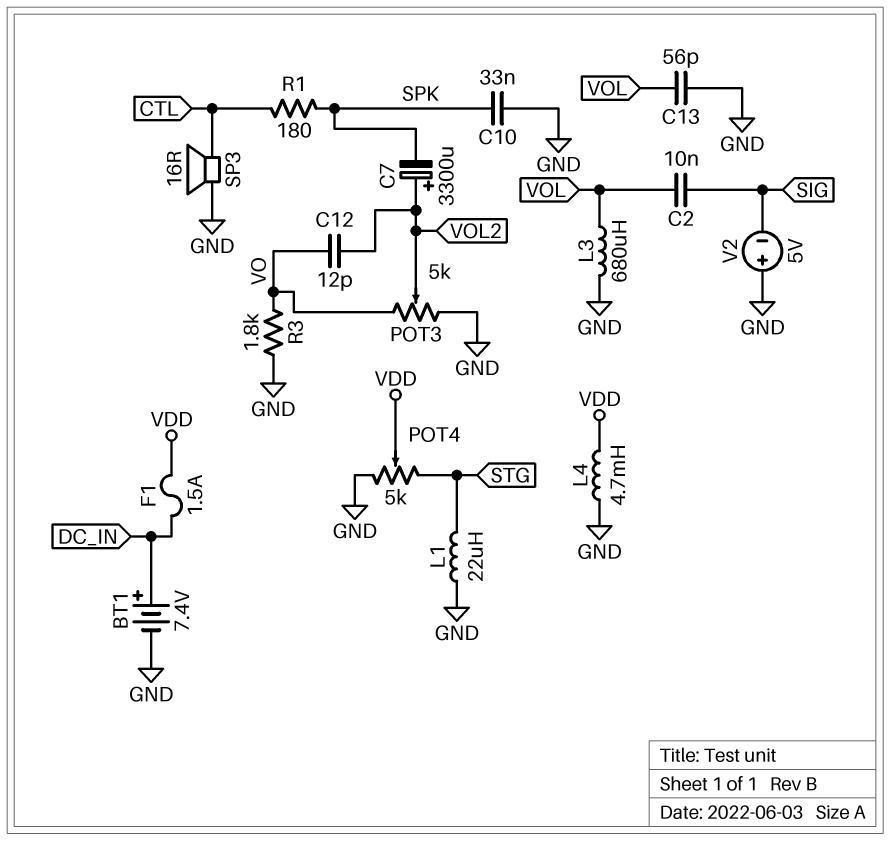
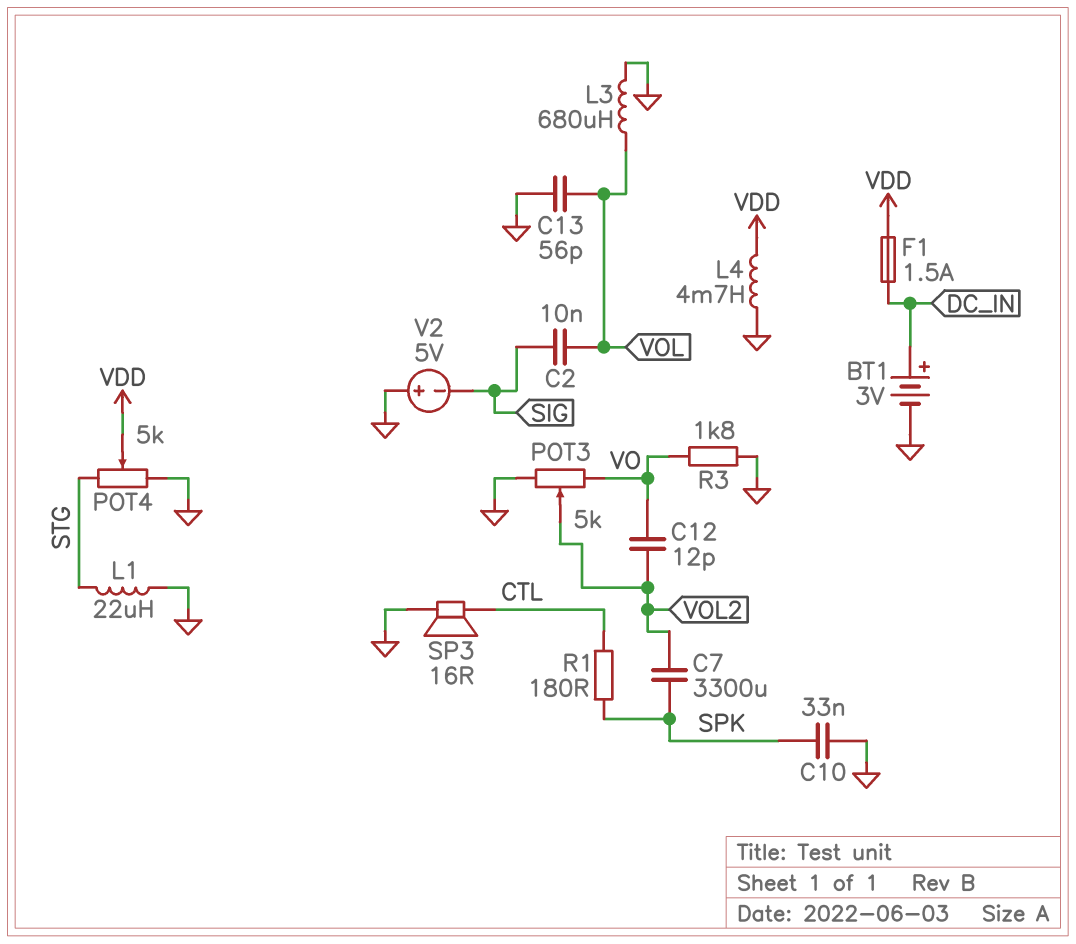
BT1: 7.4V (plus DC_IN, minus GND) -> 3V (plus DC_IN, minus GND)
C7: 3300uF (plus VOL2, minus SPK) -> 3300uF (SPK, VOL2)

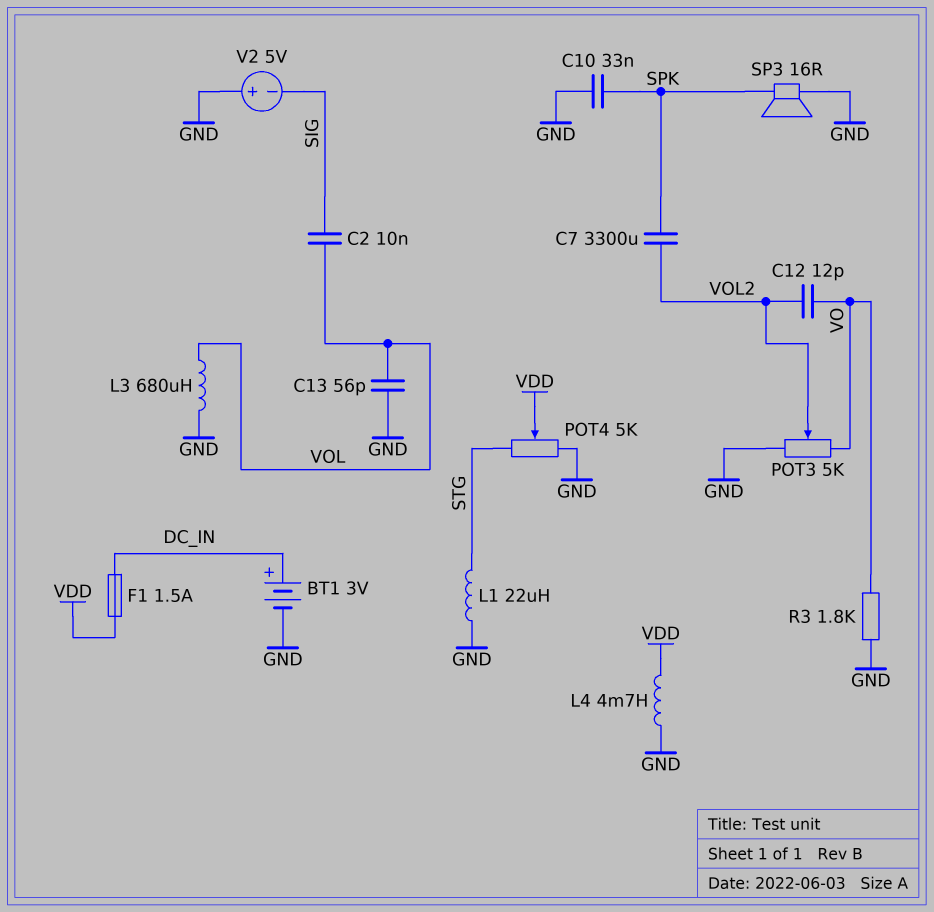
R1: 180 (CTL, SPK) -> none
SP3: speaker 16R (CTL, GND) -> speaker 16R (GND, SPK)

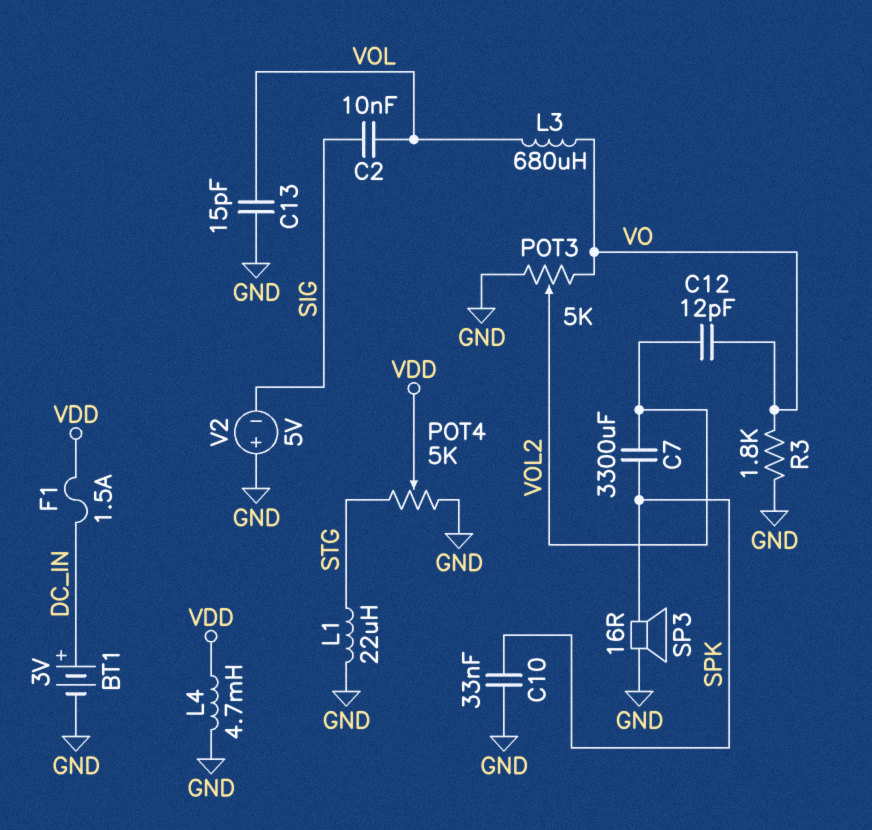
C13: 56pF (GND, VOL) -> 15pF (GND, VOL)
L3: 680uH (GND, VOL) -> 680uH (VO, VOL)

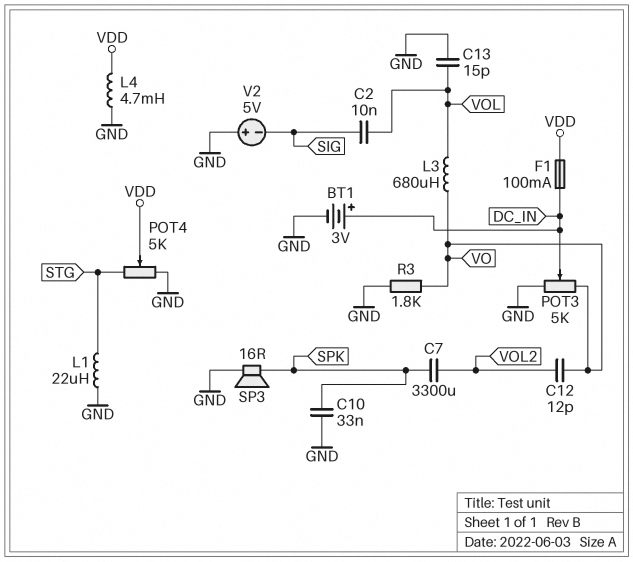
F1: 1.5A (DC_IN, VDD) -> 100mA (DC_IN, VDD)
POT3: 5k (GND, VO, wiper VOL2) -> 5k (GND, VO, wiper DC_IN)

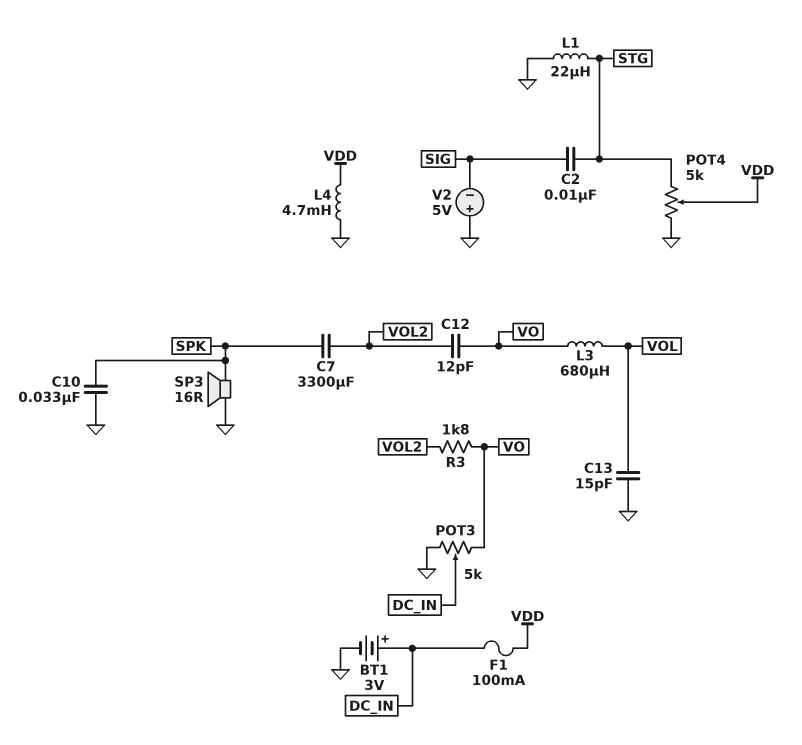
C2: 10nF (SIG, VOL) -> 10nF (SIG, STG)
R3: 1.8k (GND, VO) -> 1.8k (VO, VOL2)

